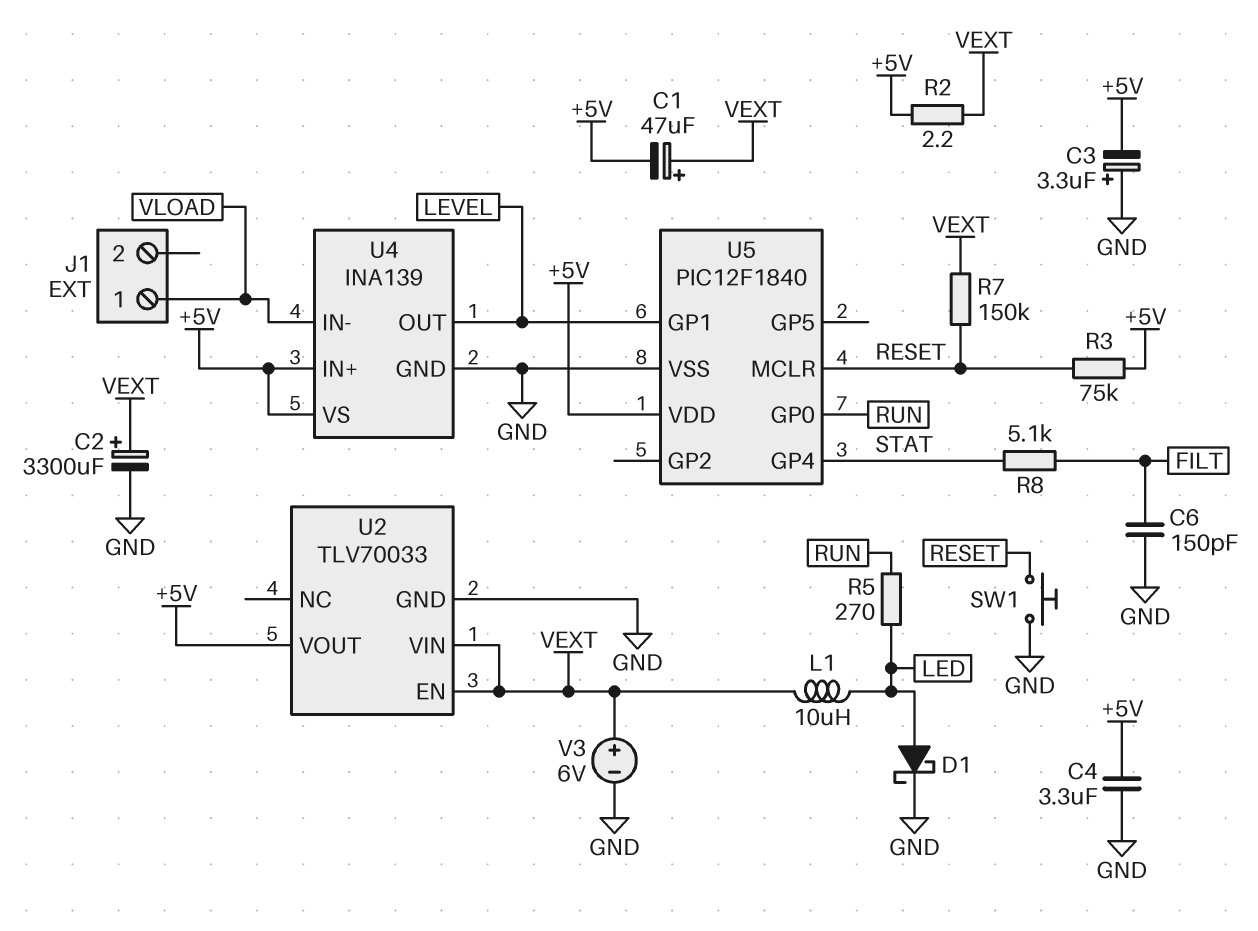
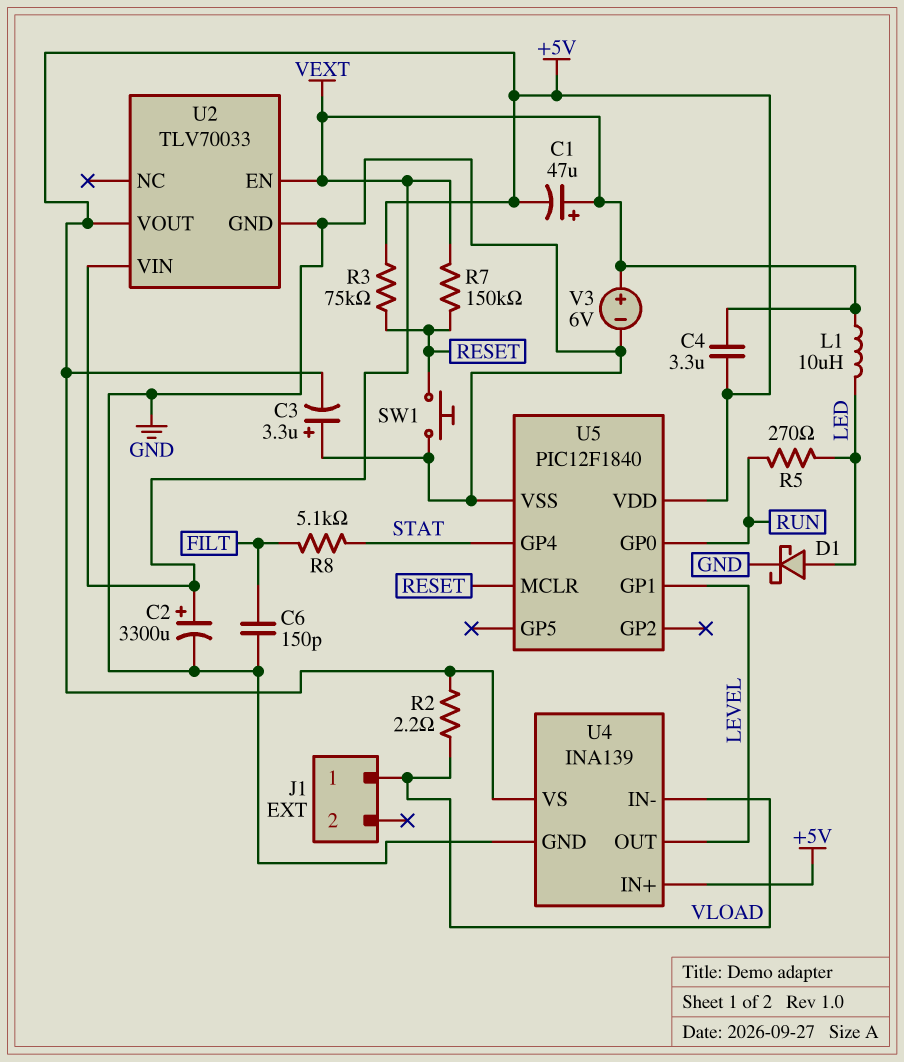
C4: 3.3uF (+5V, GND) -> 3.3uF (+5V, VEXT)
R2: 2.2 (+5V, VEXT) -> 2.2 (+5V, VLOAD)

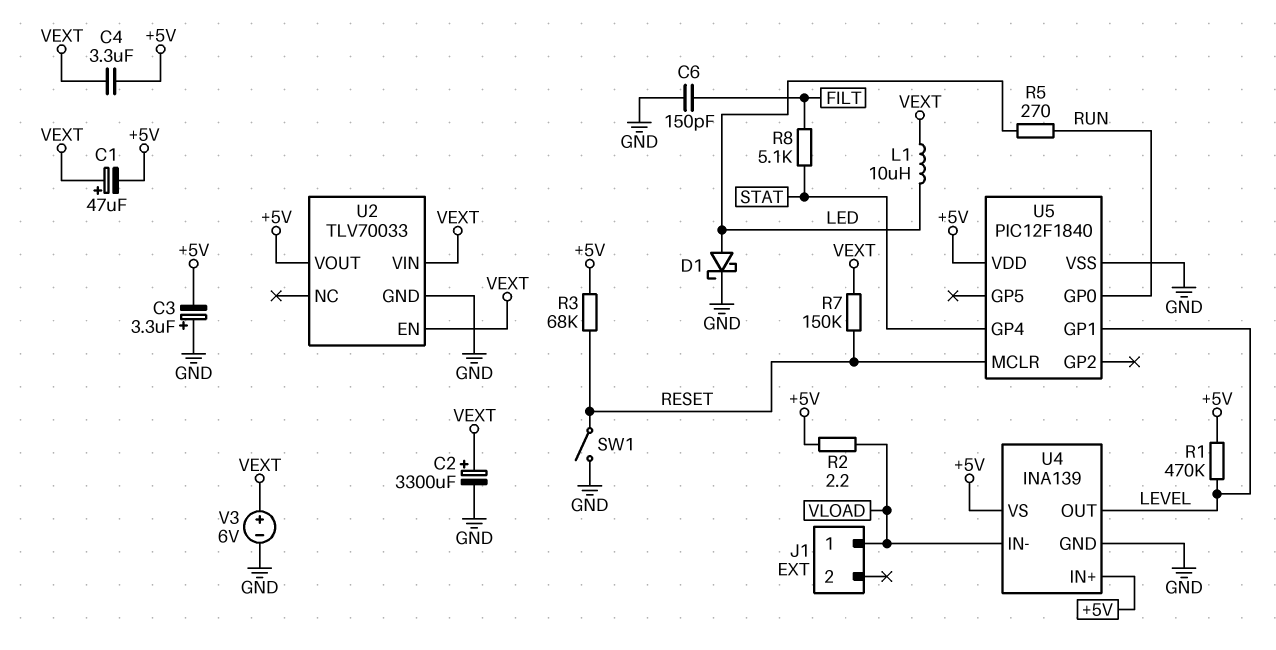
R1: none -> 470k (+5V, LEVEL)
R3: 75k (+5V, RESET) -> 68k (+5V, RESET)
SW1: button (GND, RESET) -> switch (GND, RESET)

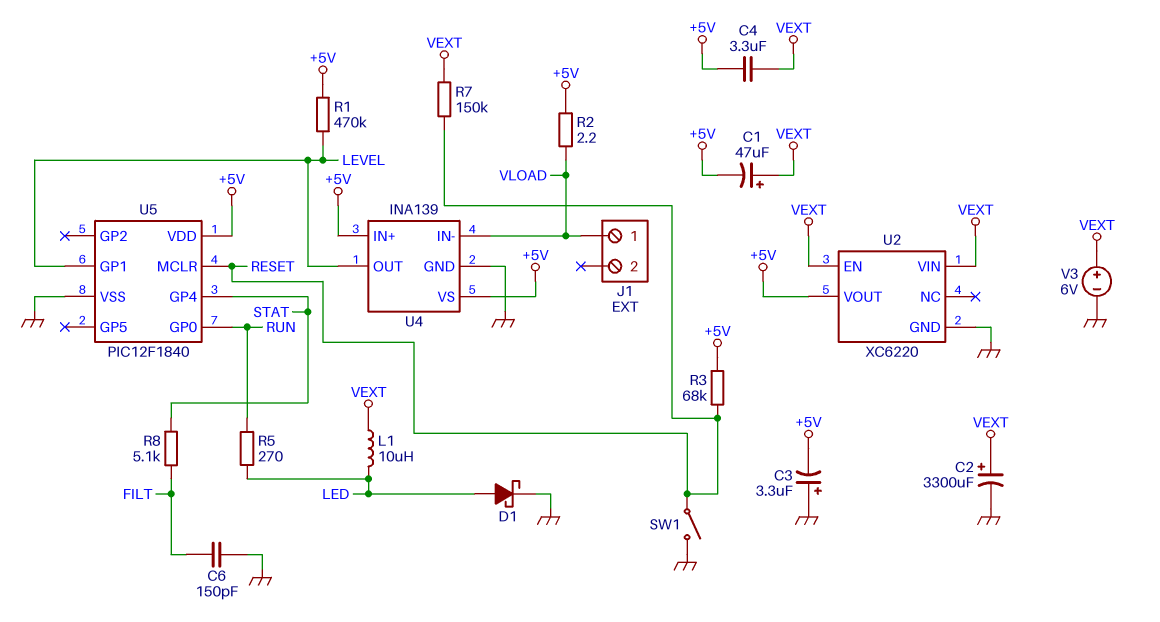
U2: TLV70033 -> XC6220

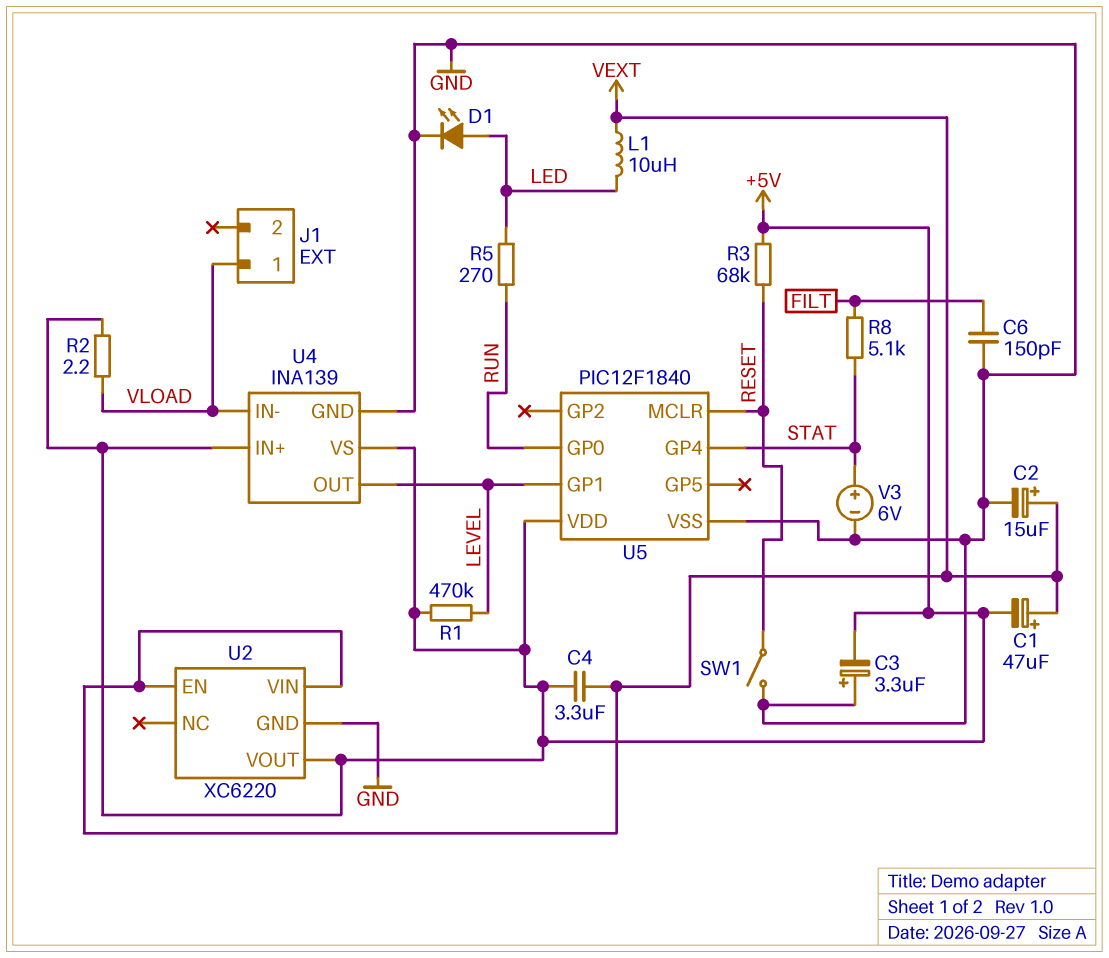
C2: 3300uF (plus VEXT, minus GND) -> 15uF (plus VEXT, minus GND)
D1: schottky (A LED, K GND) -> LED (A LED, K GND)
R7: 150k (RESET, VEXT) -> none
V3: 6V (plus VEXT, minus GND) -> 6V (plus STAT, minus GND)

